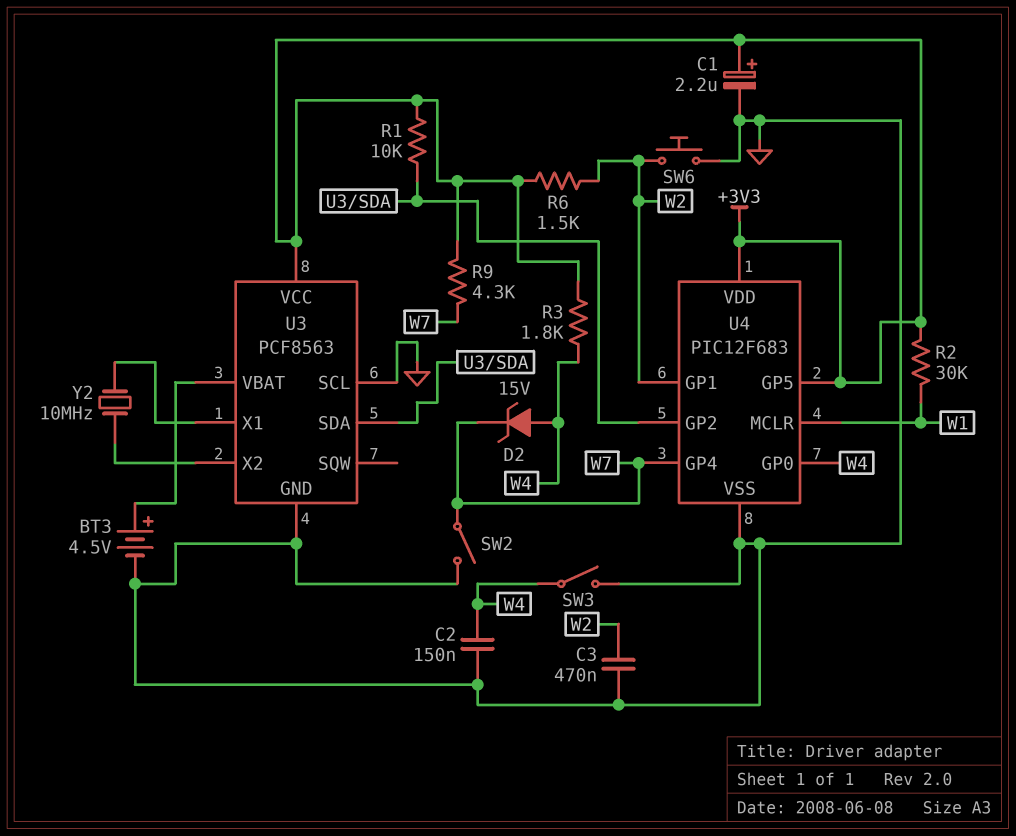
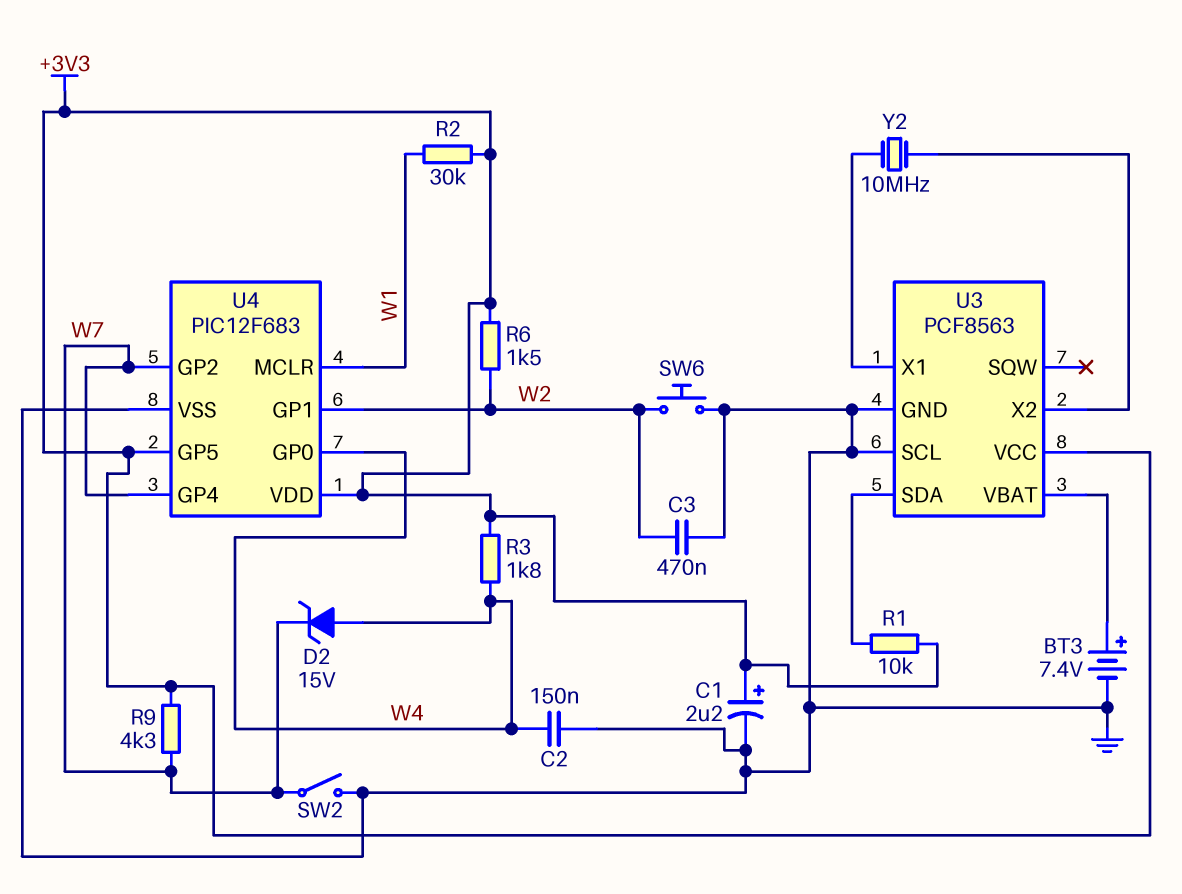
BT3: 4.5V (plus U3/VBAT, minus GND) -> 7.4V (plus U3/VBAT, minus GND)
SW3: switch (GND, W4) -> none
U4 pin GP2: U3/SDA -> W7

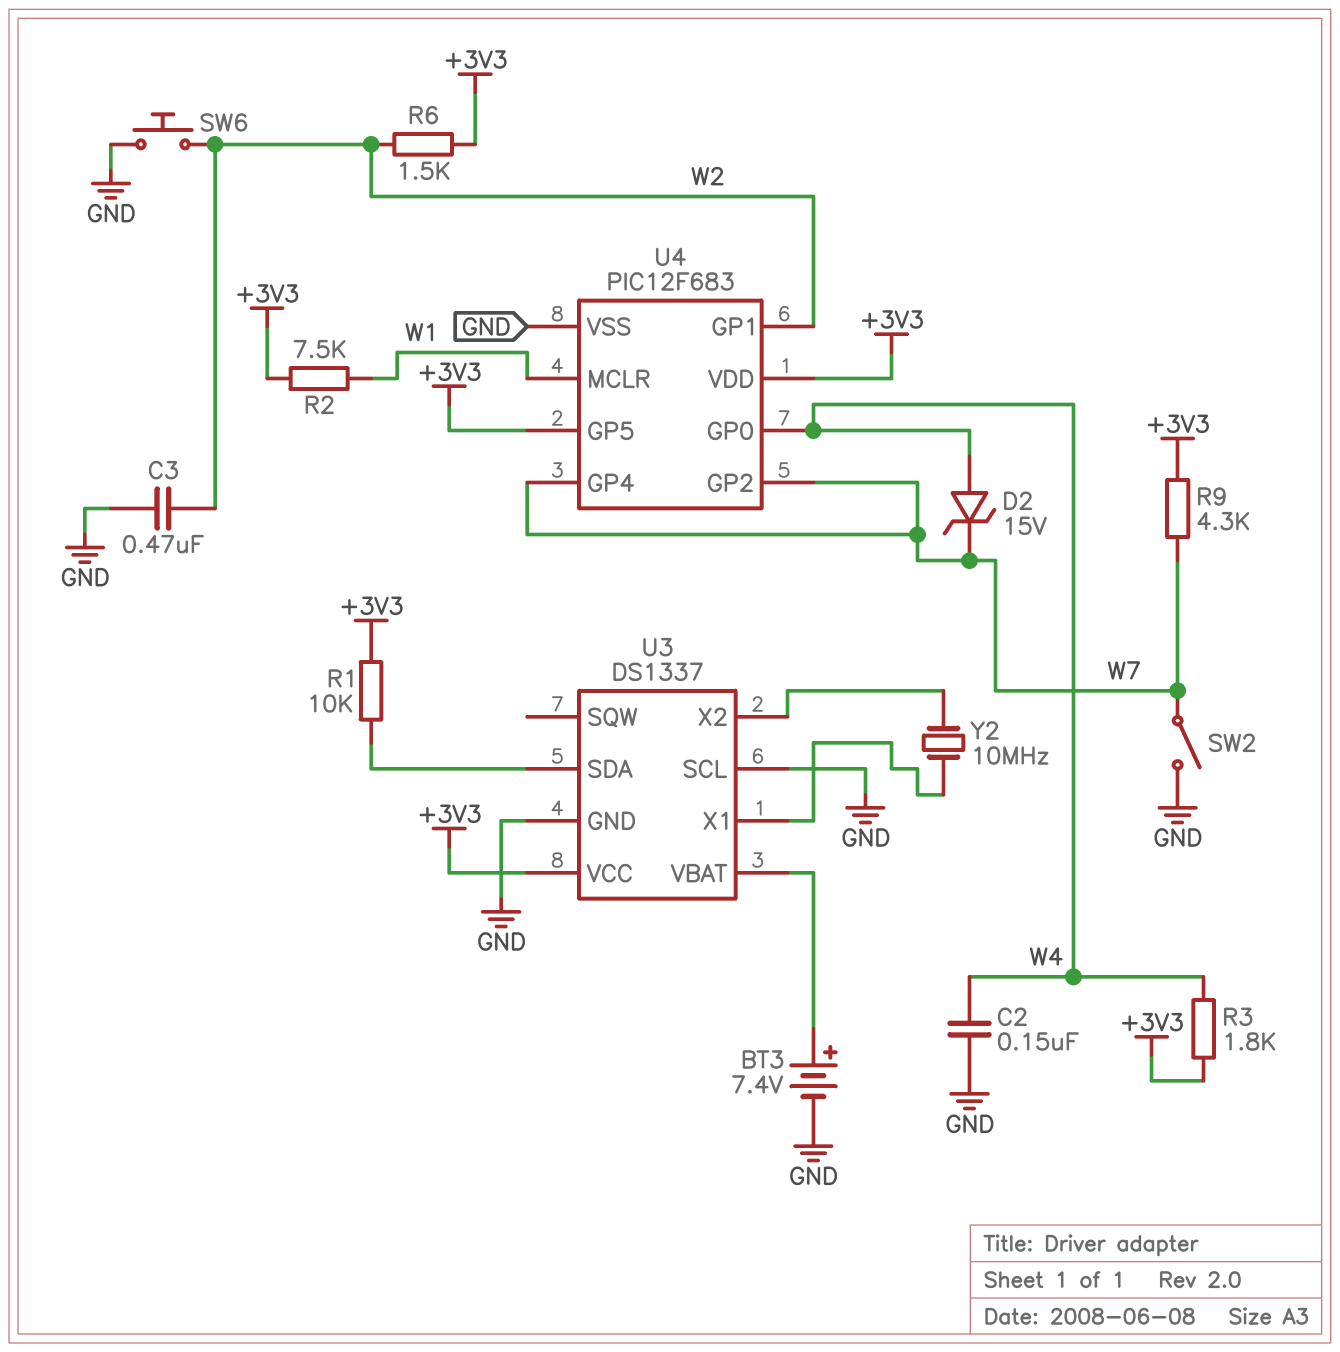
C1: 2.2uF (plus +3V3, minus GND) -> none
R2: 30k (+3V3, W1) -> 7.5k (+3V3, W1)
U3: PCF8563 -> DS1337

